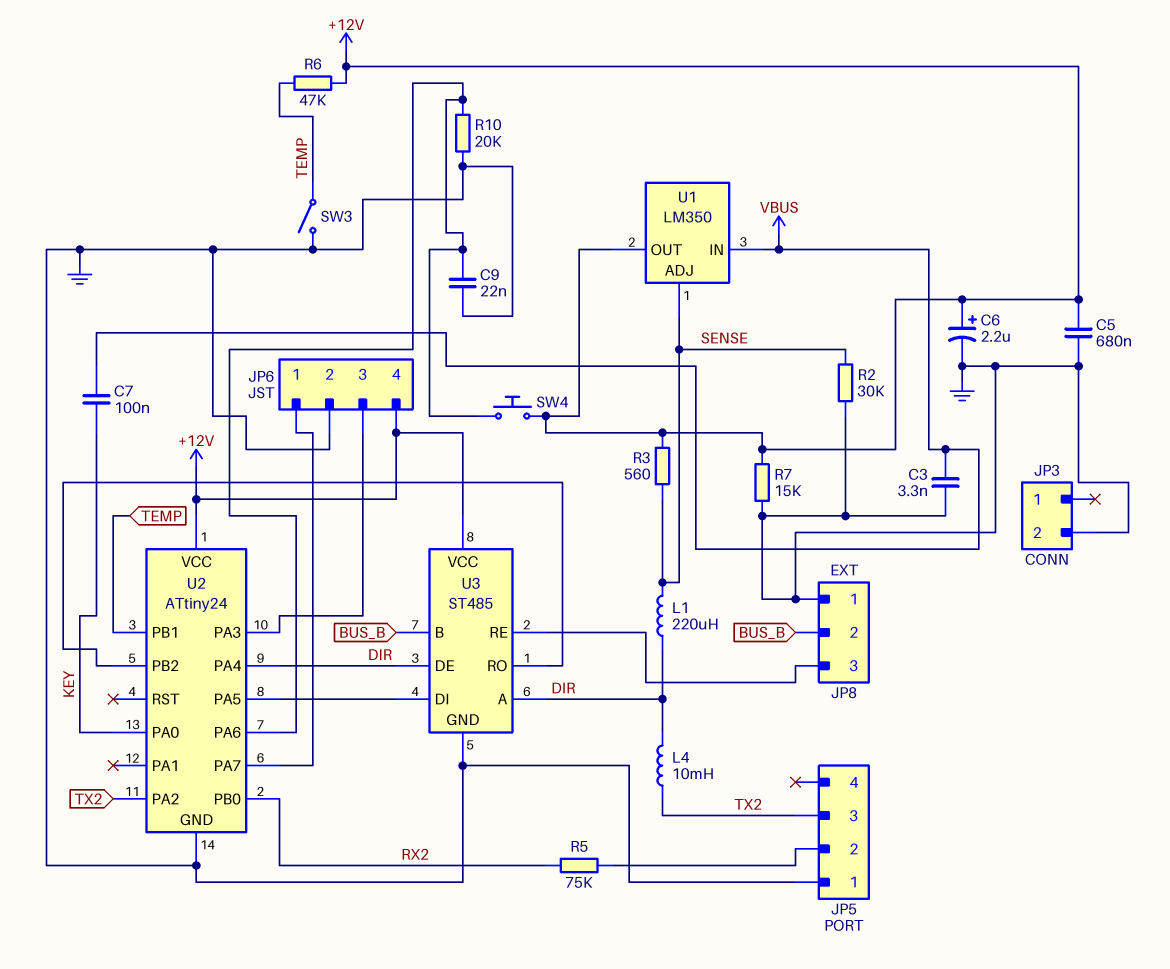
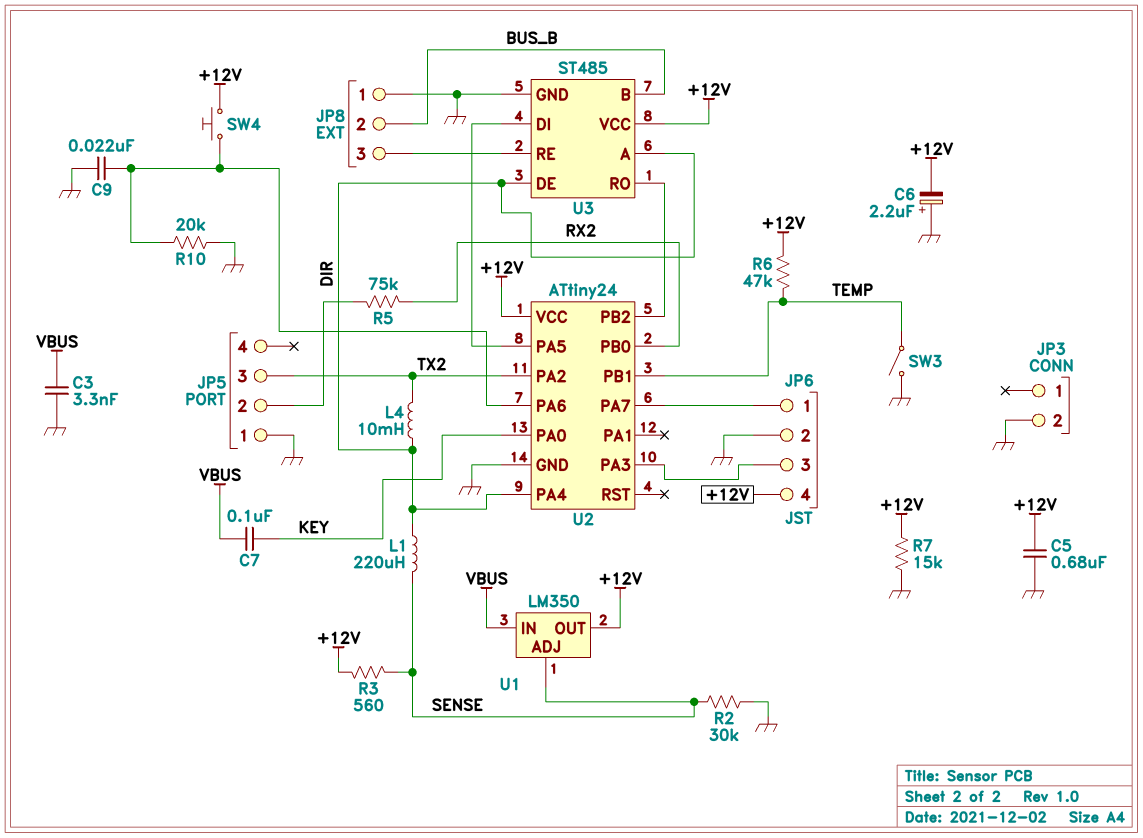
C6: 2.2uF (plus +12V, minus GND) -> 2.2uF (plus GND, minus +12V)

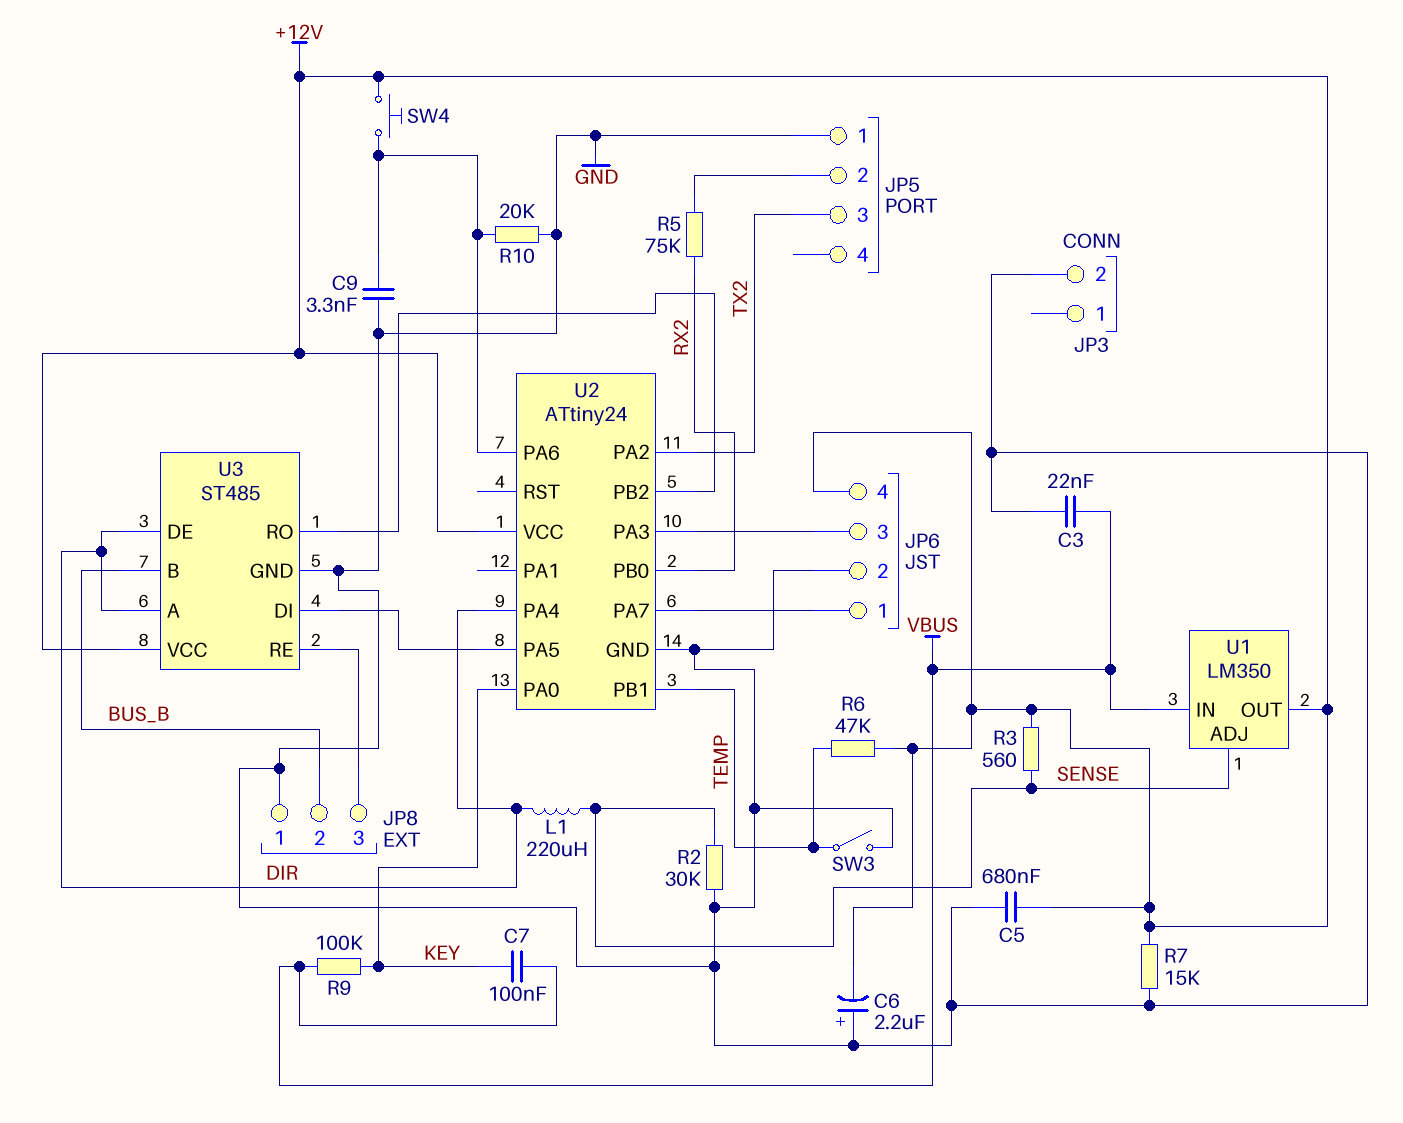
C3: 3.3nF (GND, VBUS) -> 22nF (GND, VBUS)
C9: 22nF (GND, U2/PA6) -> 3.3nF (GND, U2/PA6)
L4: 10mH (DIR, TX2) -> none
R9: none -> 100k (KEY, VBUS)

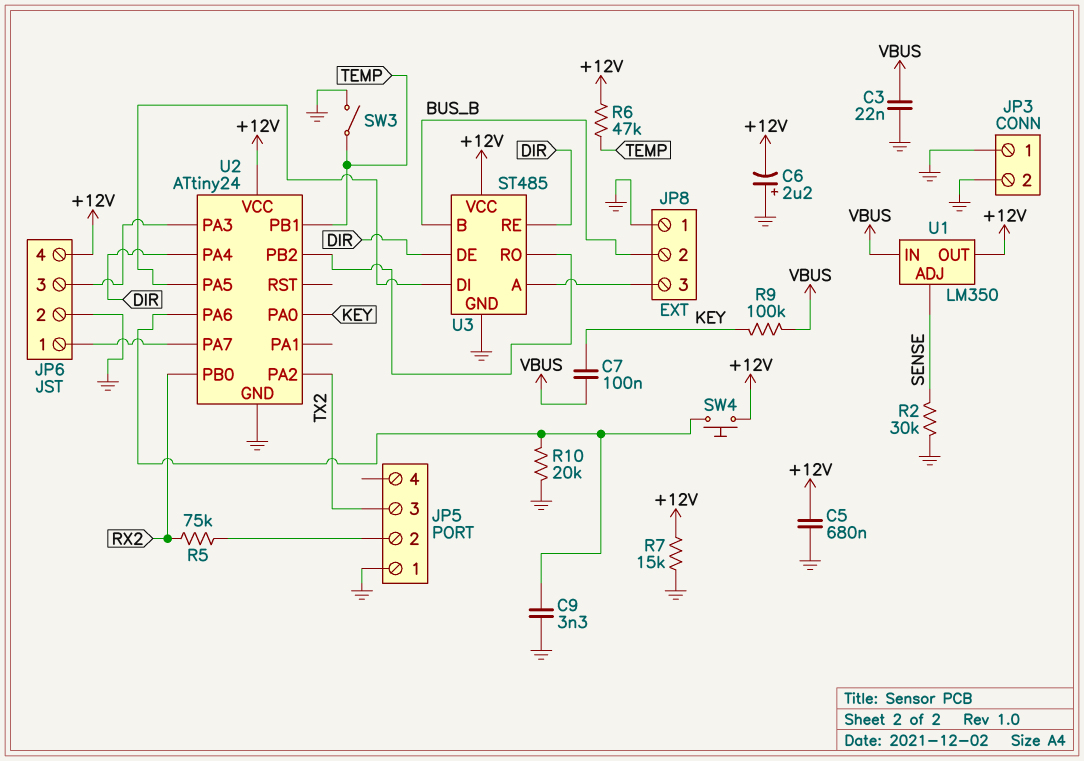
JP3 pin 1: none -> GND
L1: 220uH (DIR, SENSE) -> none
R3: 560 (+12V, SENSE) -> none
U3 pin A: DIR -> JP8/3
U3 pin RE: JP8/3 -> DIR

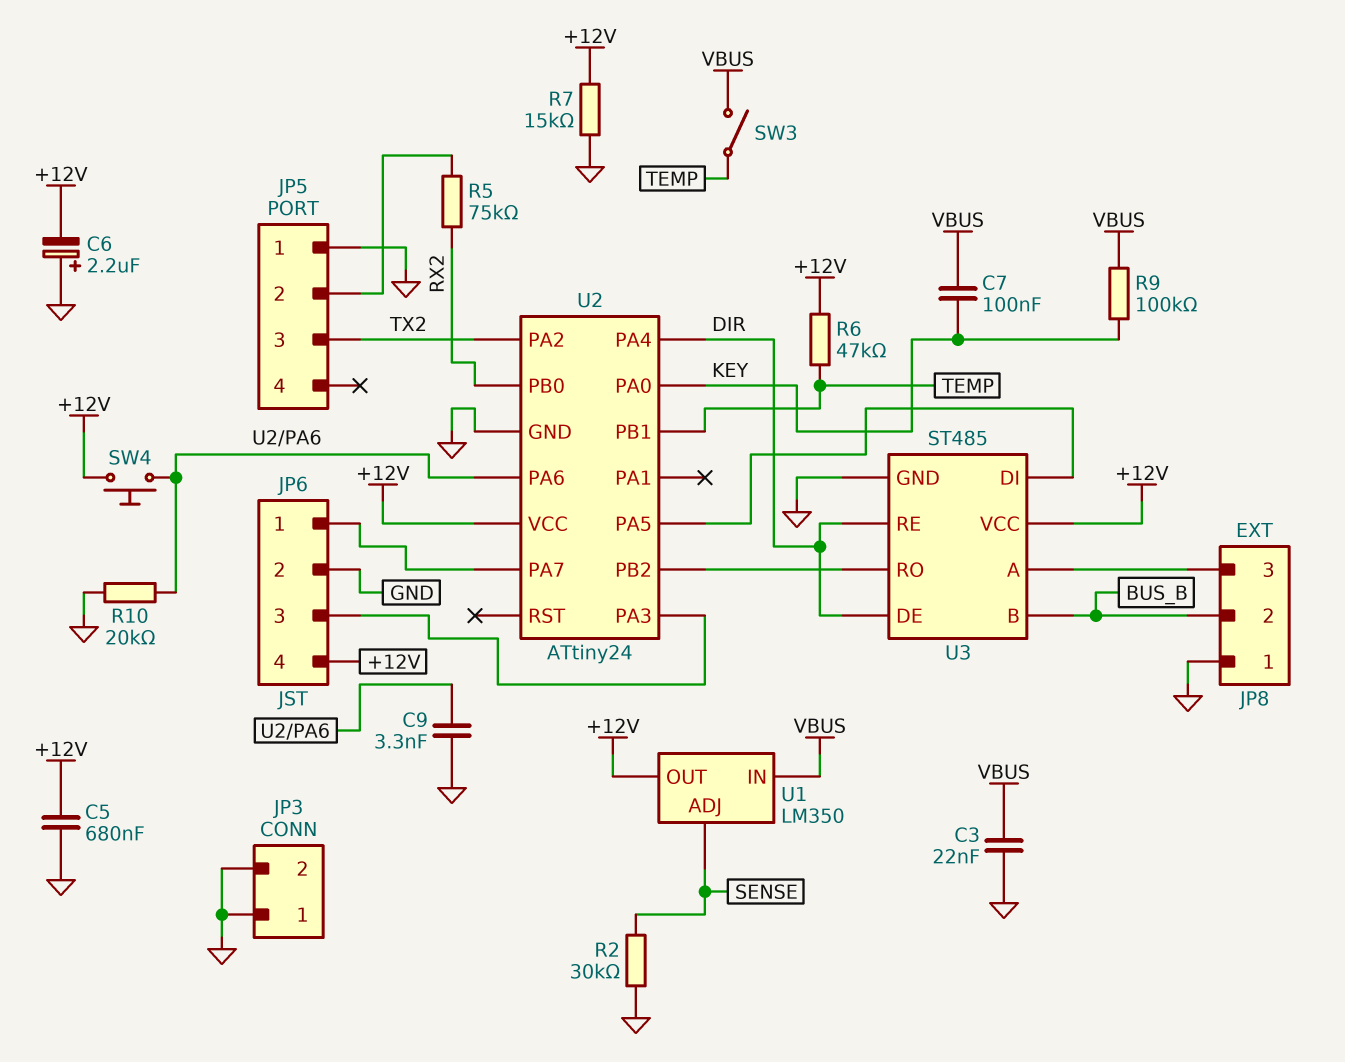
SW3: switch (GND, TEMP) -> switch (TEMP, VBUS)

